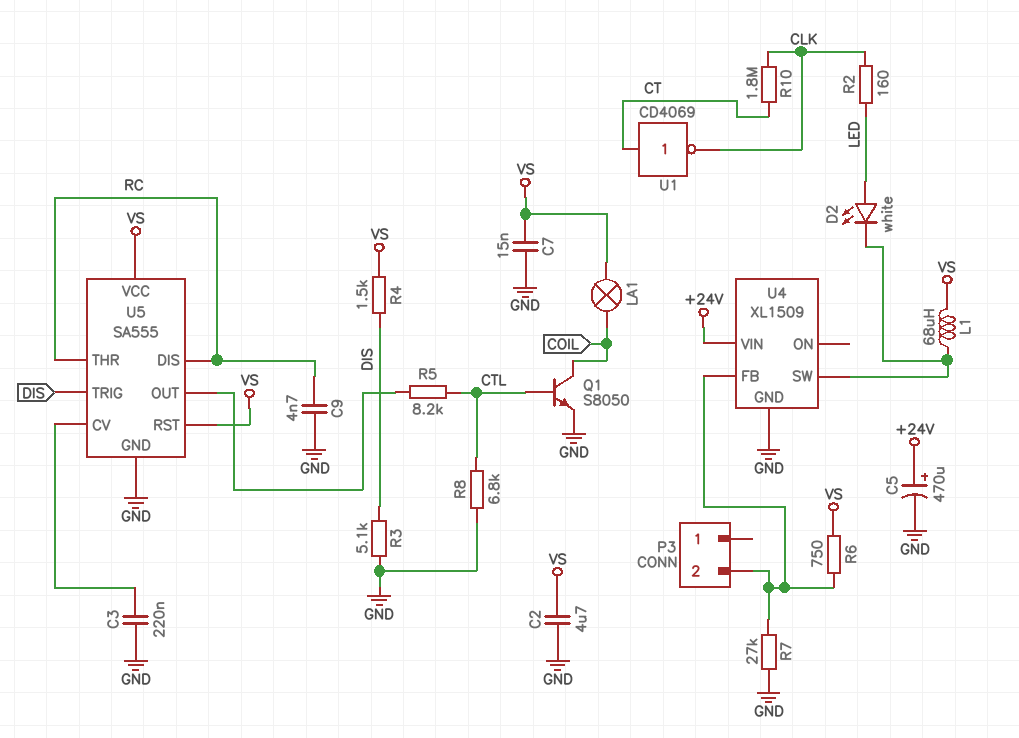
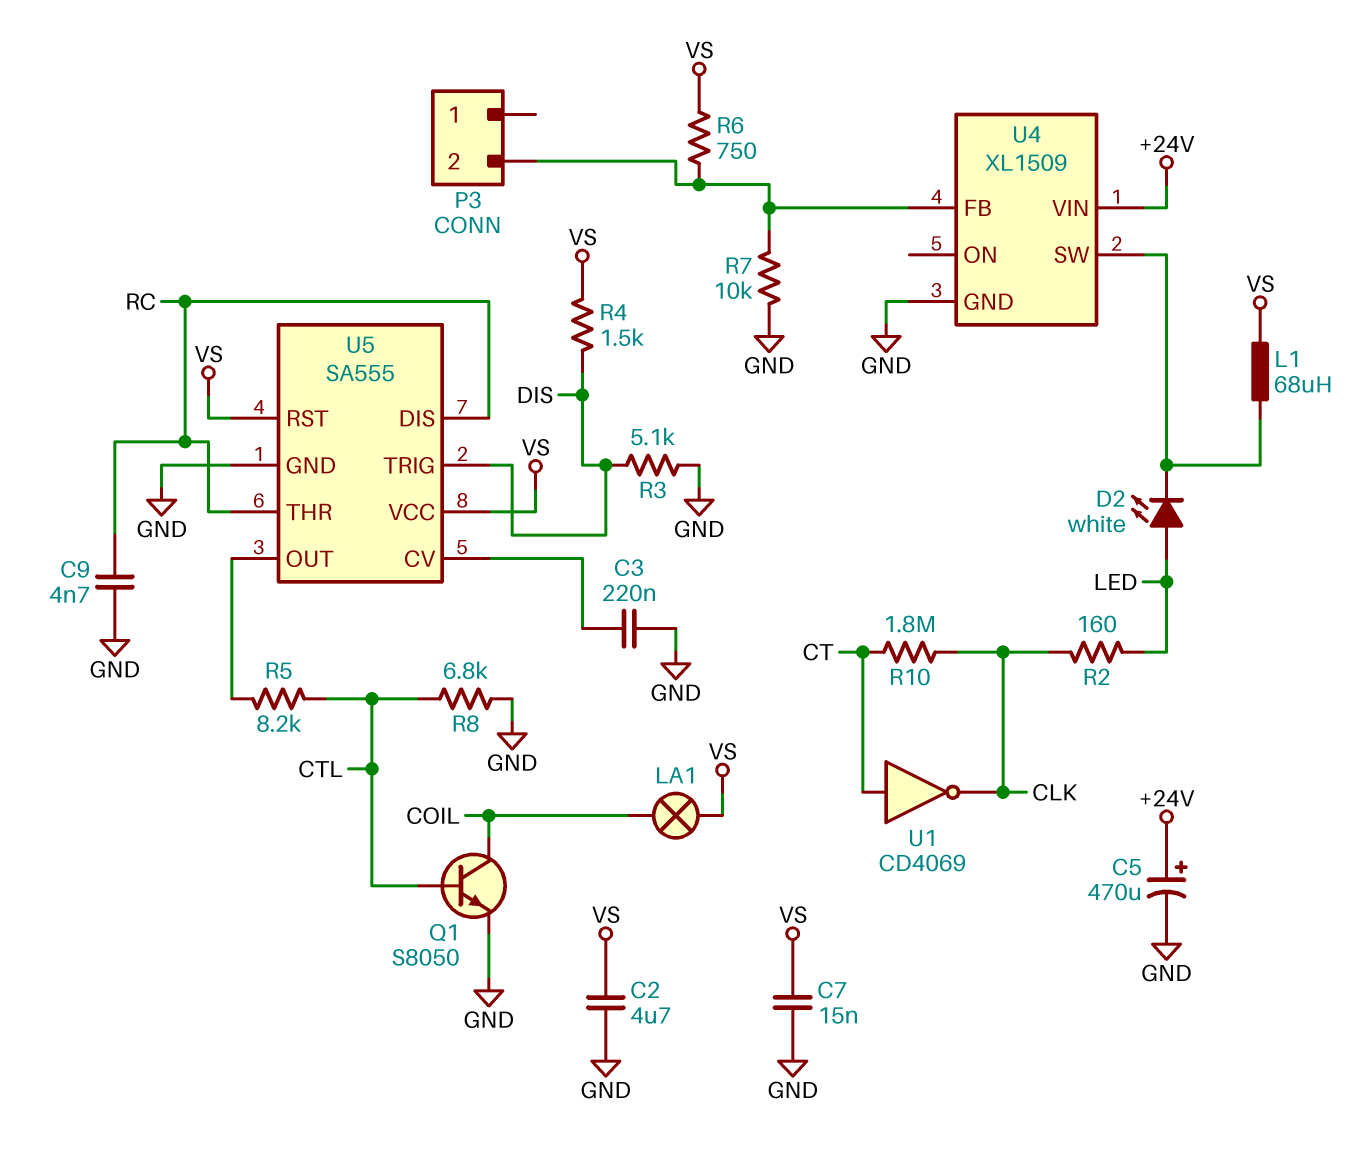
R7: 27k (GND, P3/2) -> 10k (GND, P3/2)

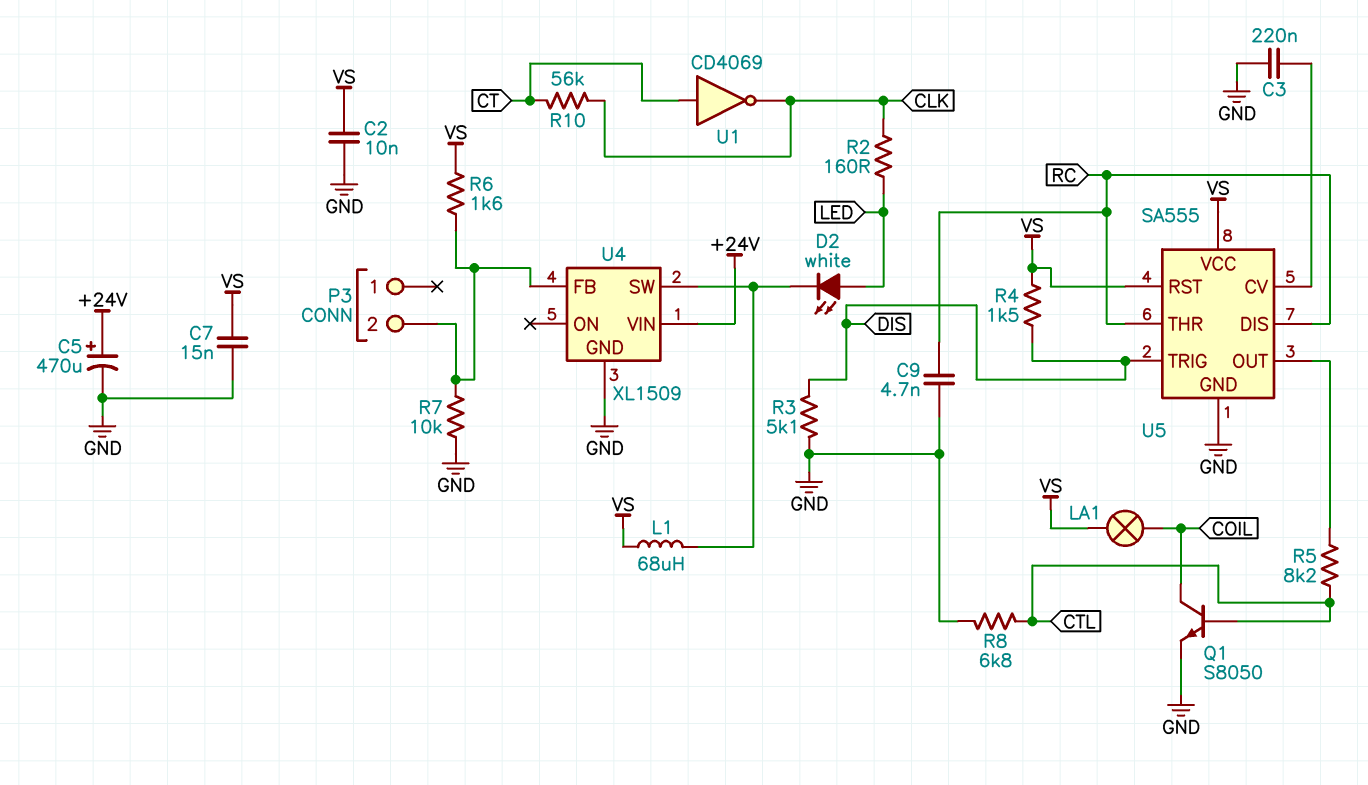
C2: 4.7uF (GND, VS) -> 10nF (GND, VS)
R6: 750 (P3/2, VS) -> 1.6k (P3/2, VS)
R10: 1.8M (CLK, CT) -> 56k (CLK, CT)

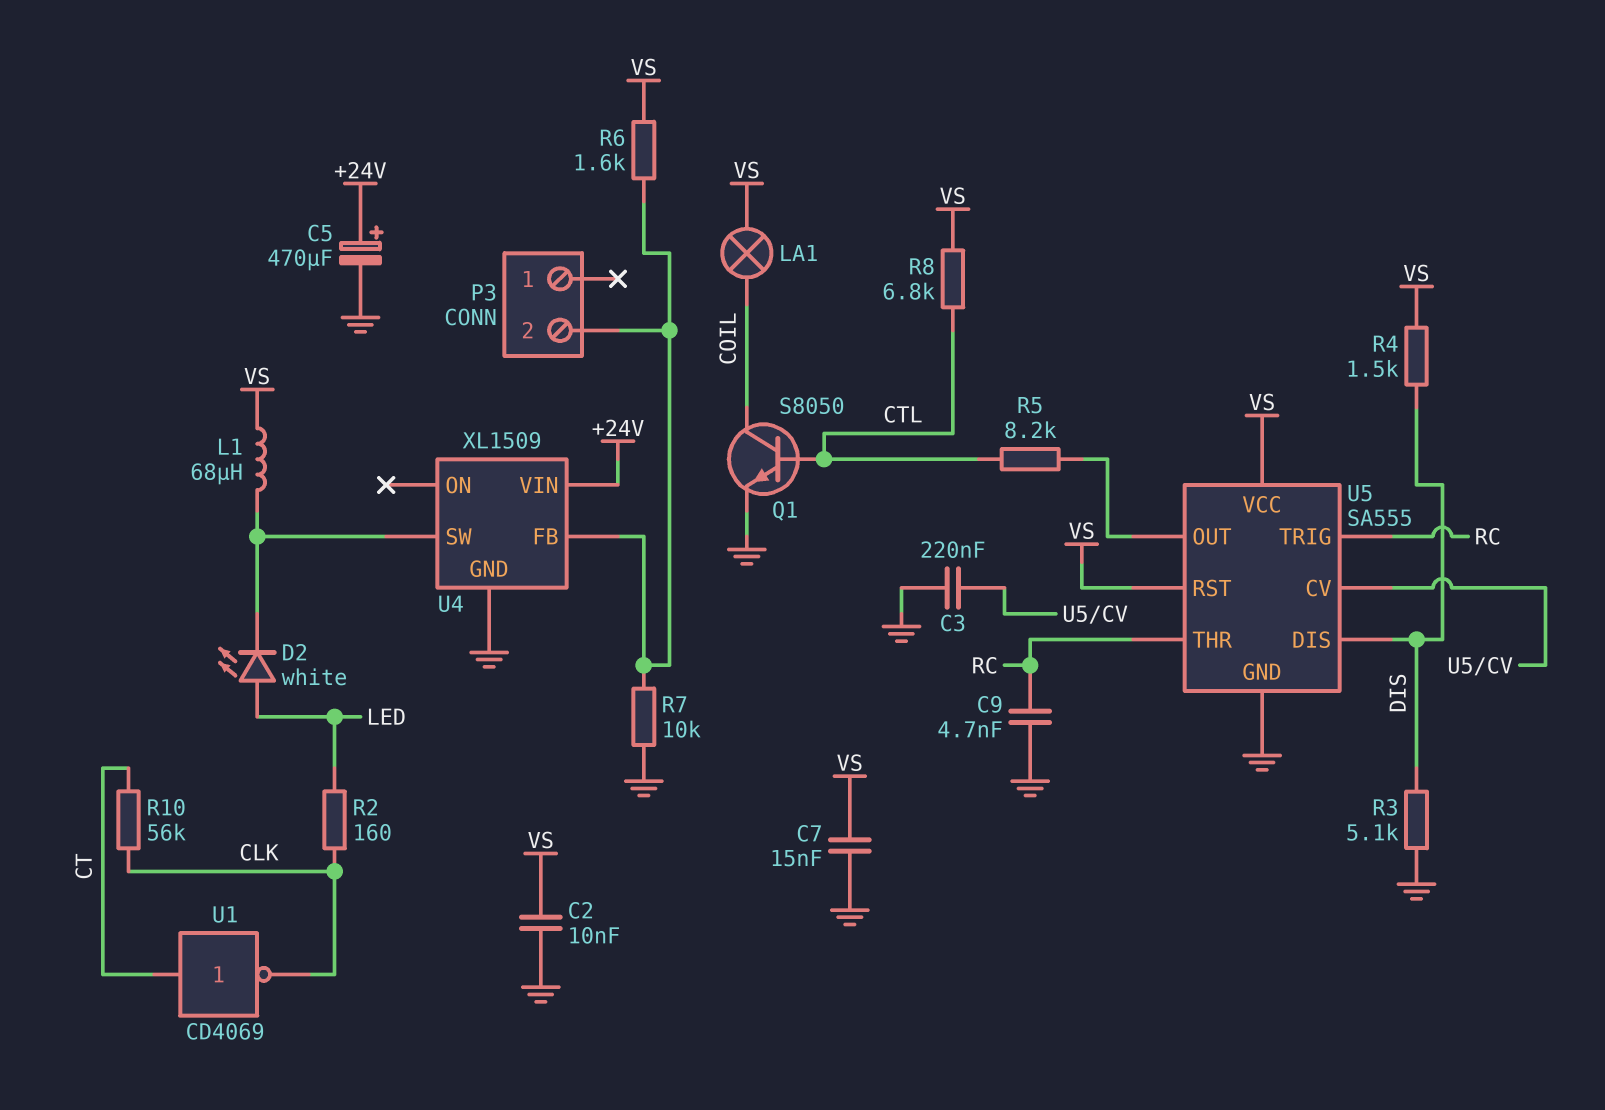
R8: 6.8k (CTL, GND) -> 6.8k (CTL, VS)
U5 pin DIS: RC -> DIS
U5 pin TRIG: DIS -> RC

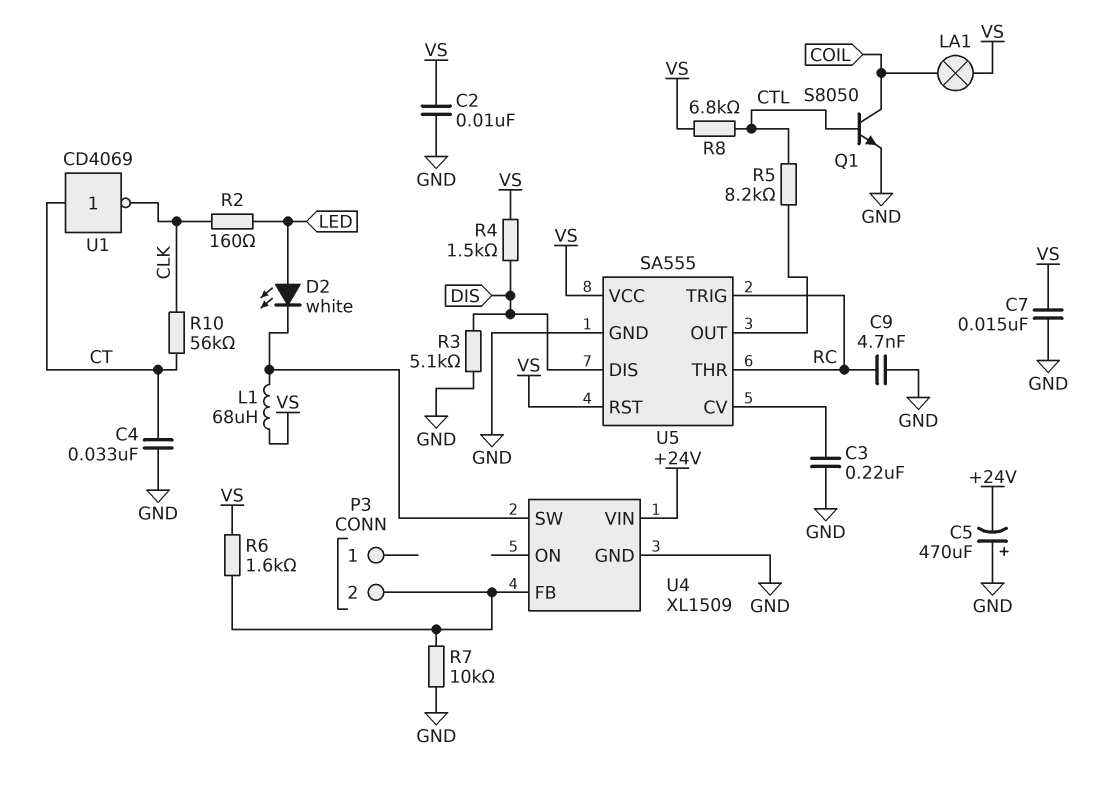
C4: none -> 33nF (CT, GND)
C5: 470uF (plus +24V, minus GND) -> 470uF (plus GND, minus +24V)

